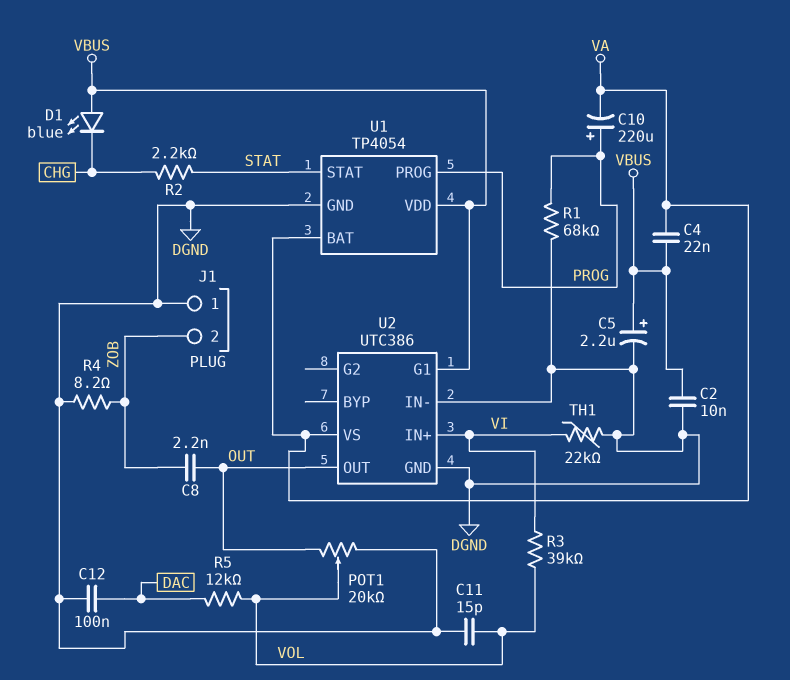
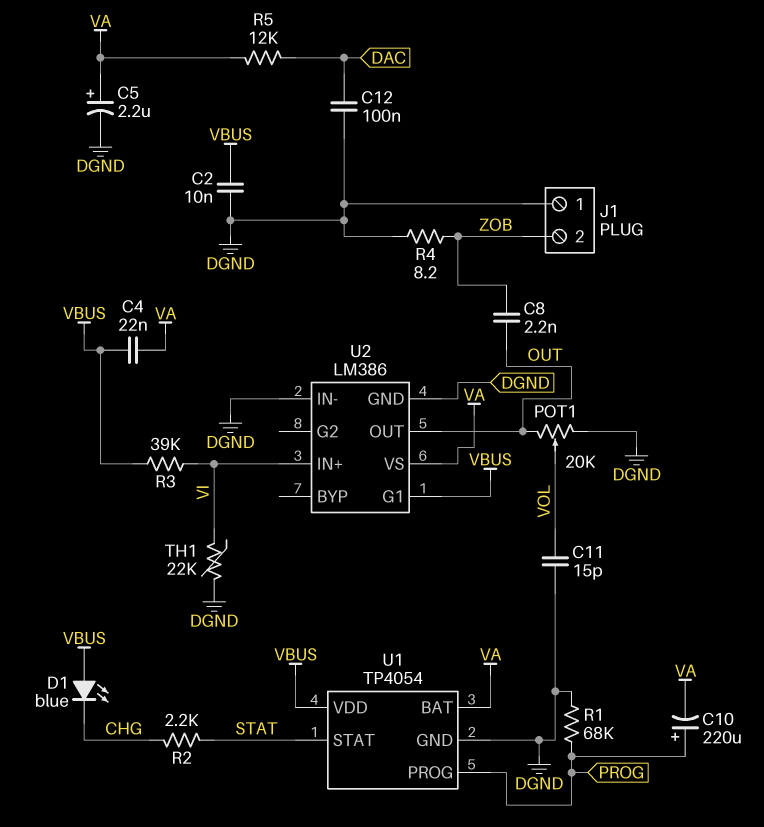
C5: 2.2uF (plus VBUS, minus DGND) -> 2.2uF (plus VA, minus DGND)
R3: 39k (VI, VOL) -> 39k (VBUS, VI)
R5: 12k (DAC, VOL) -> 12k (DAC, VA)
U2: UTC386 -> LM386

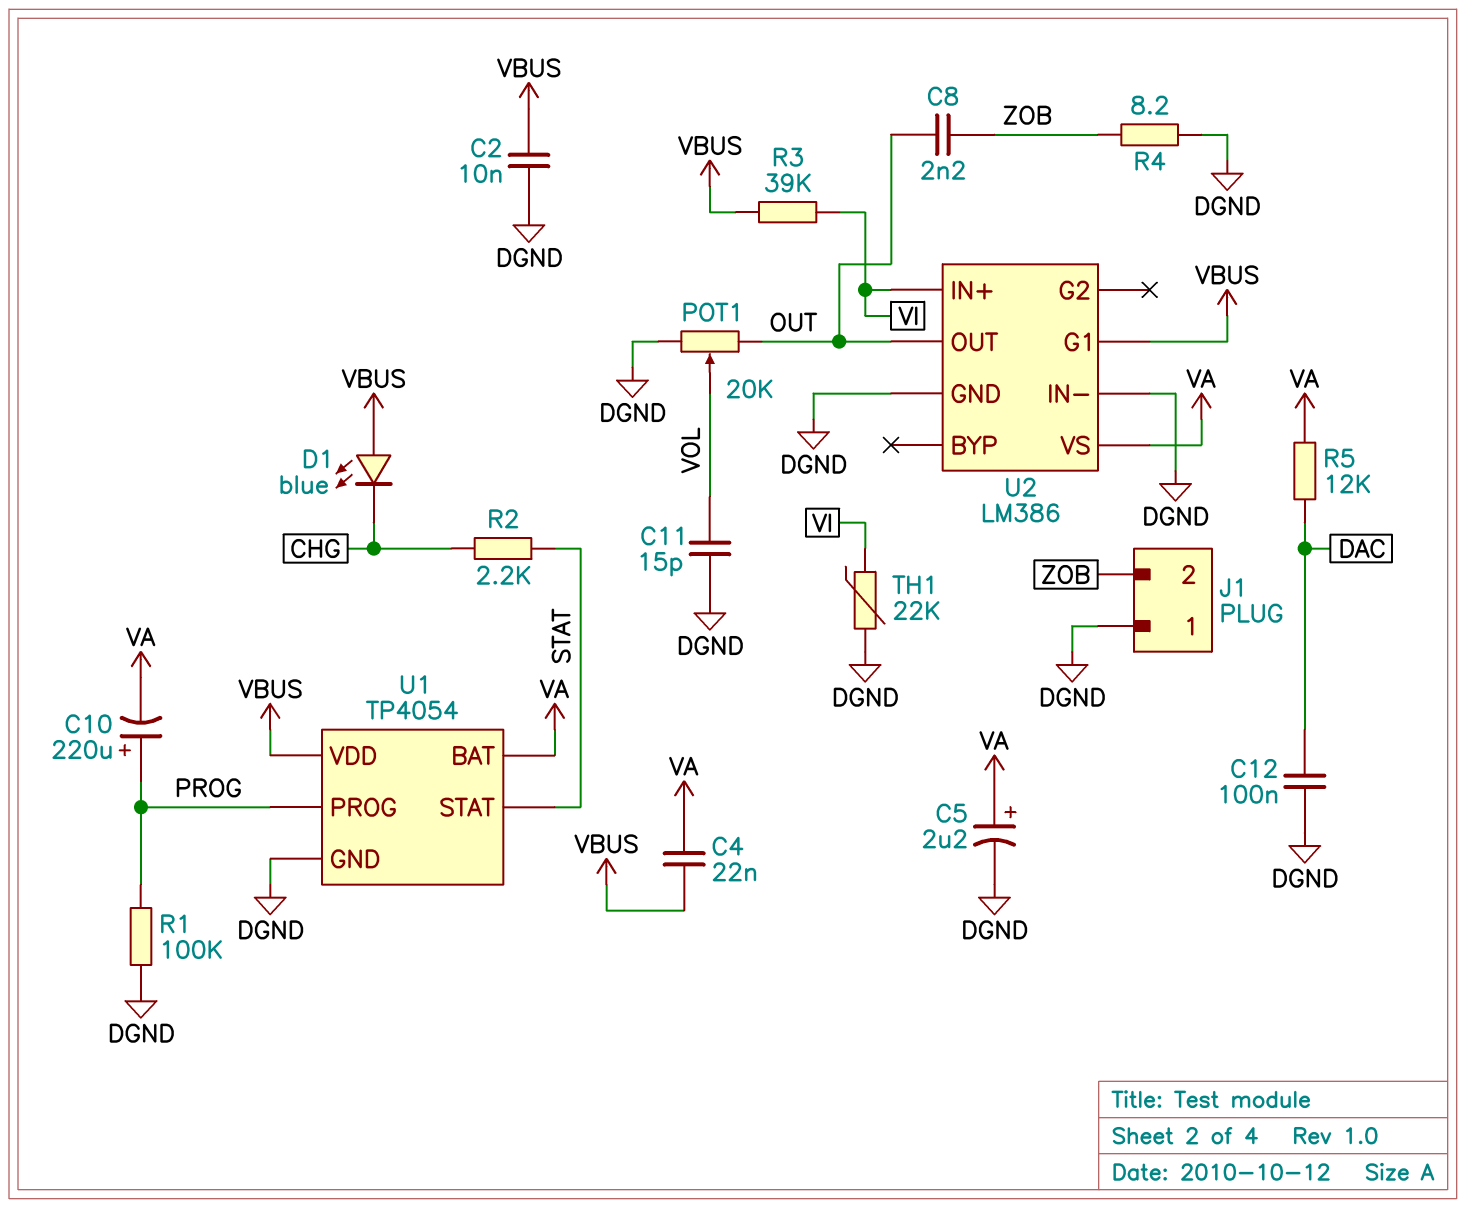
R1: 68k (DGND, PROG) -> 100k (DGND, PROG)

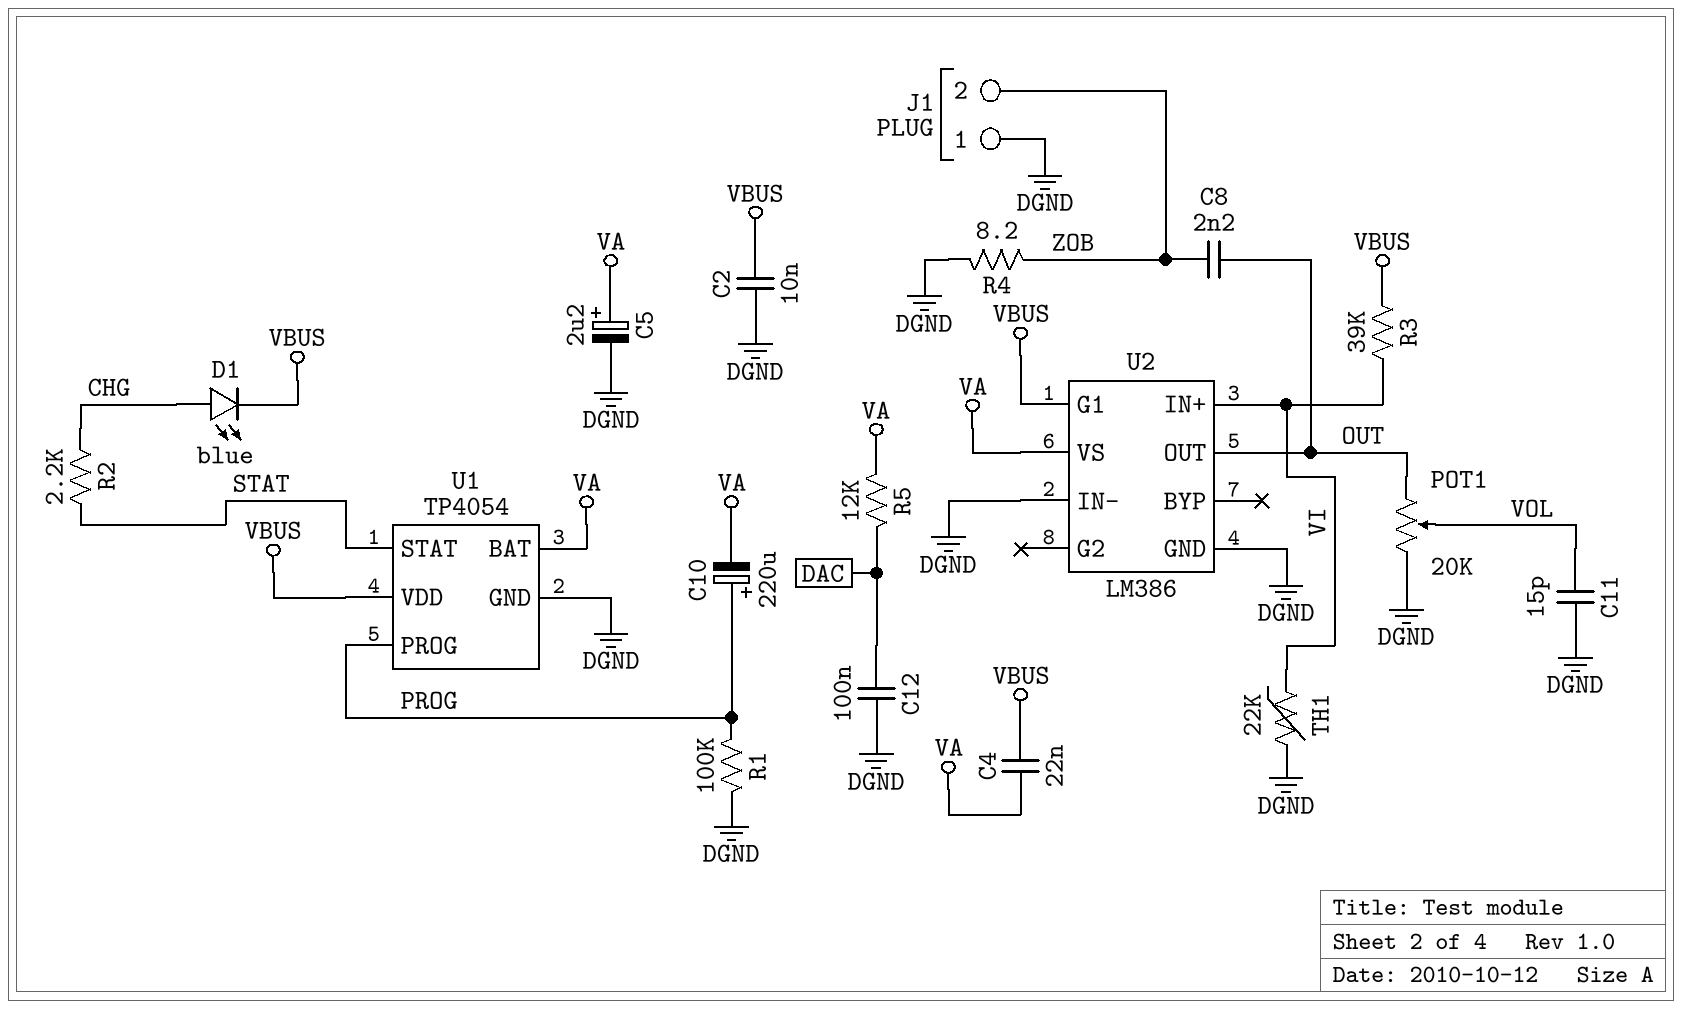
D1: LED blue (A VBUS, K CHG) -> LED blue (A CHG, K VBUS)

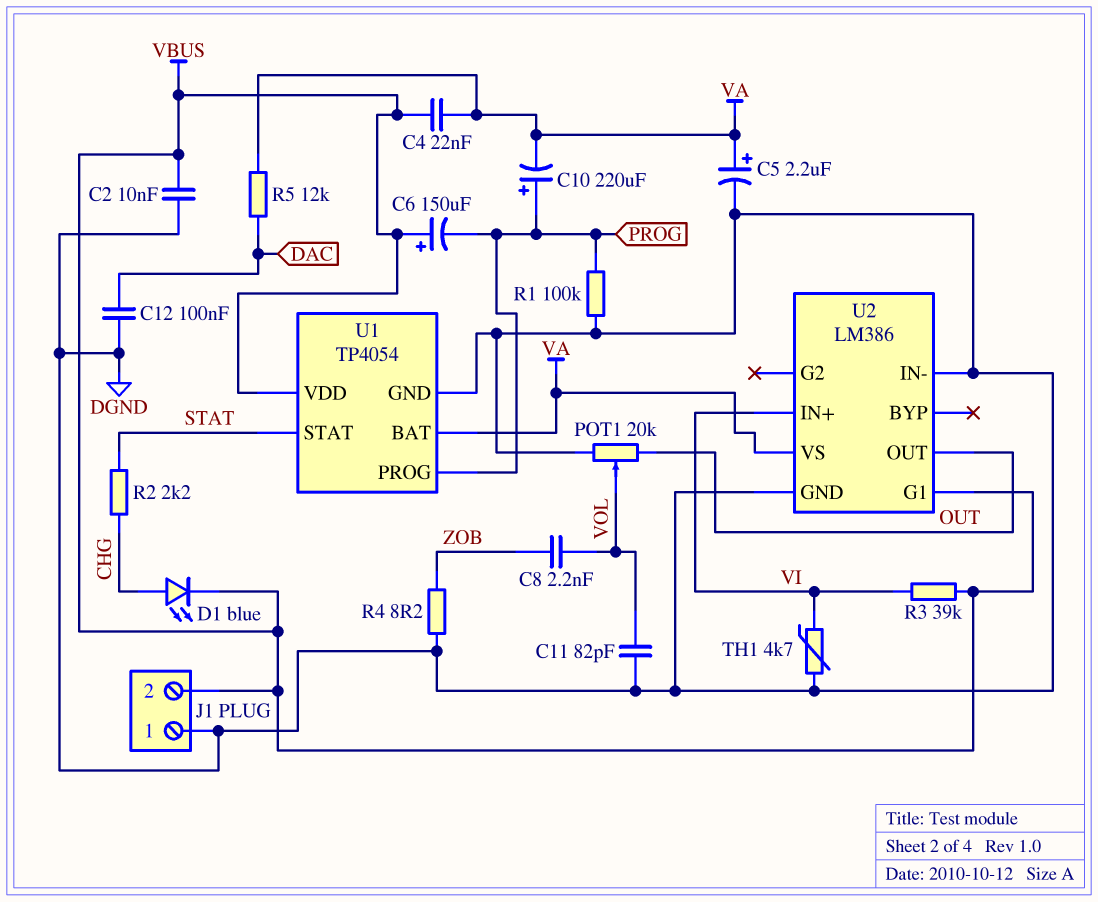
C6: none -> 150uF (plus VBUS, minus PROG)
C8: 2.2nF (OUT, ZOB) -> 2.2nF (VOL, ZOB)
C11: 15pF (DGND, VOL) -> 82pF (DGND, VOL)
J1 pin 2: ZOB -> VBUS
TH1: 22k (DGND, VI) -> 4.7k (DGND, VI)

